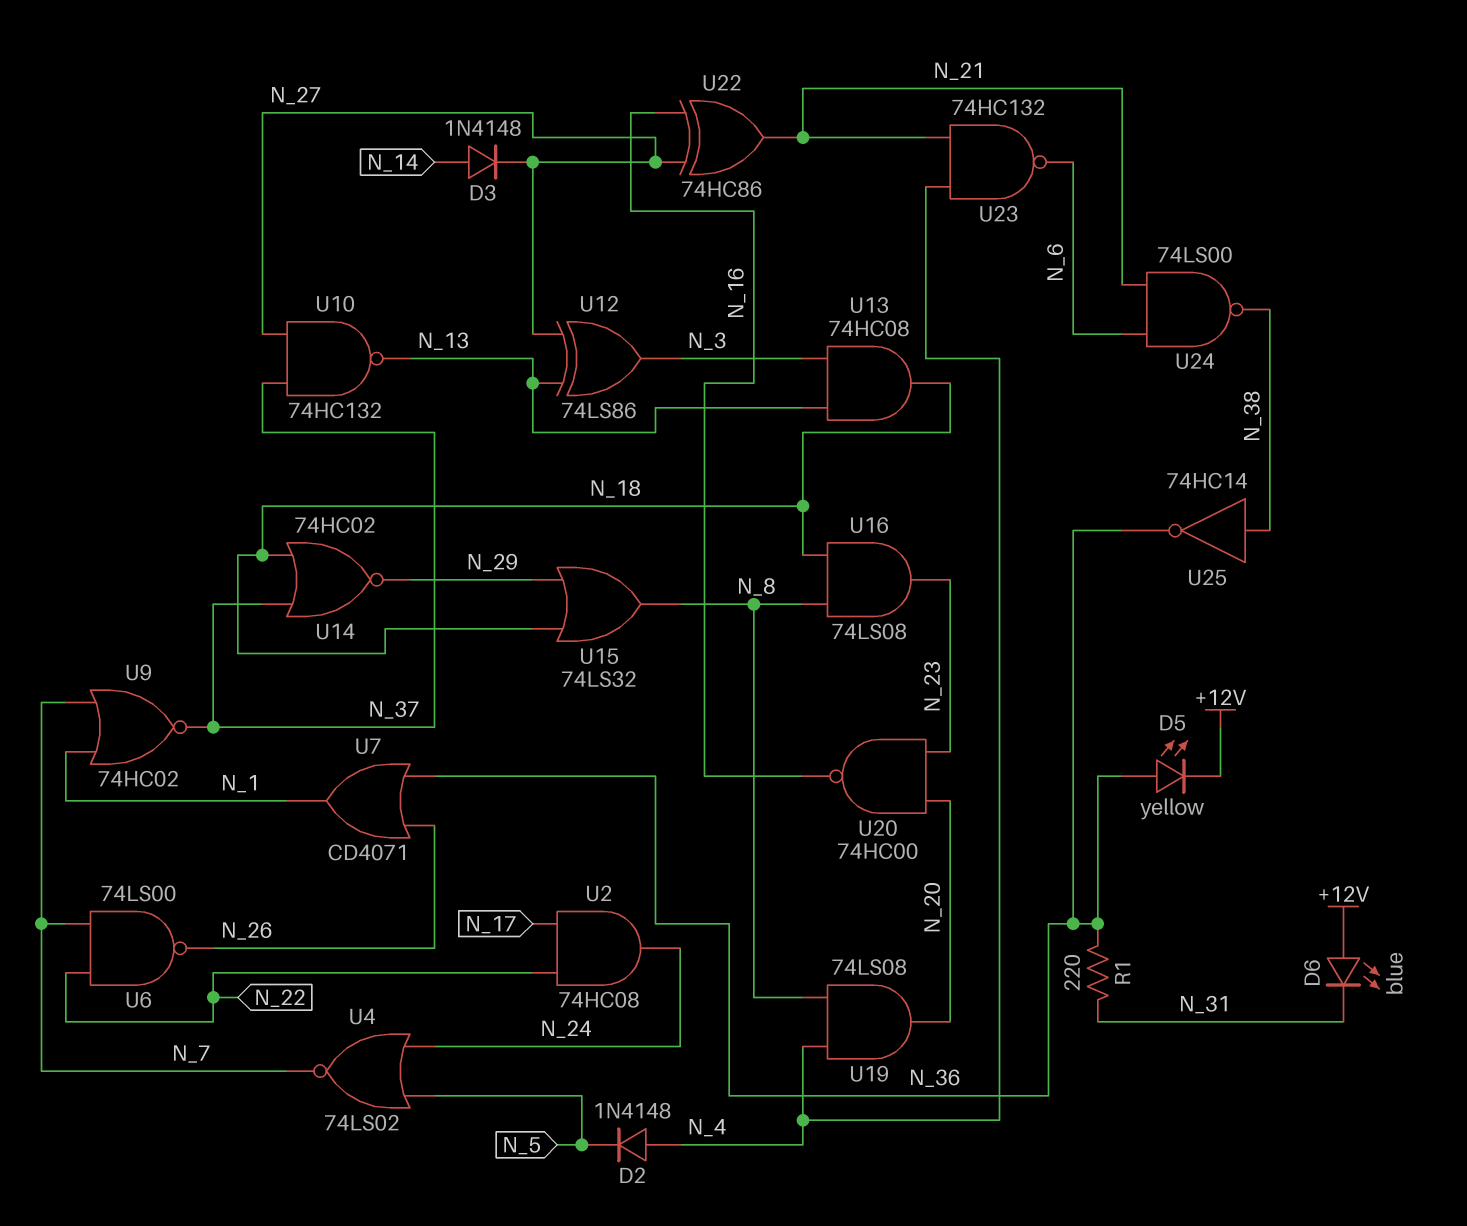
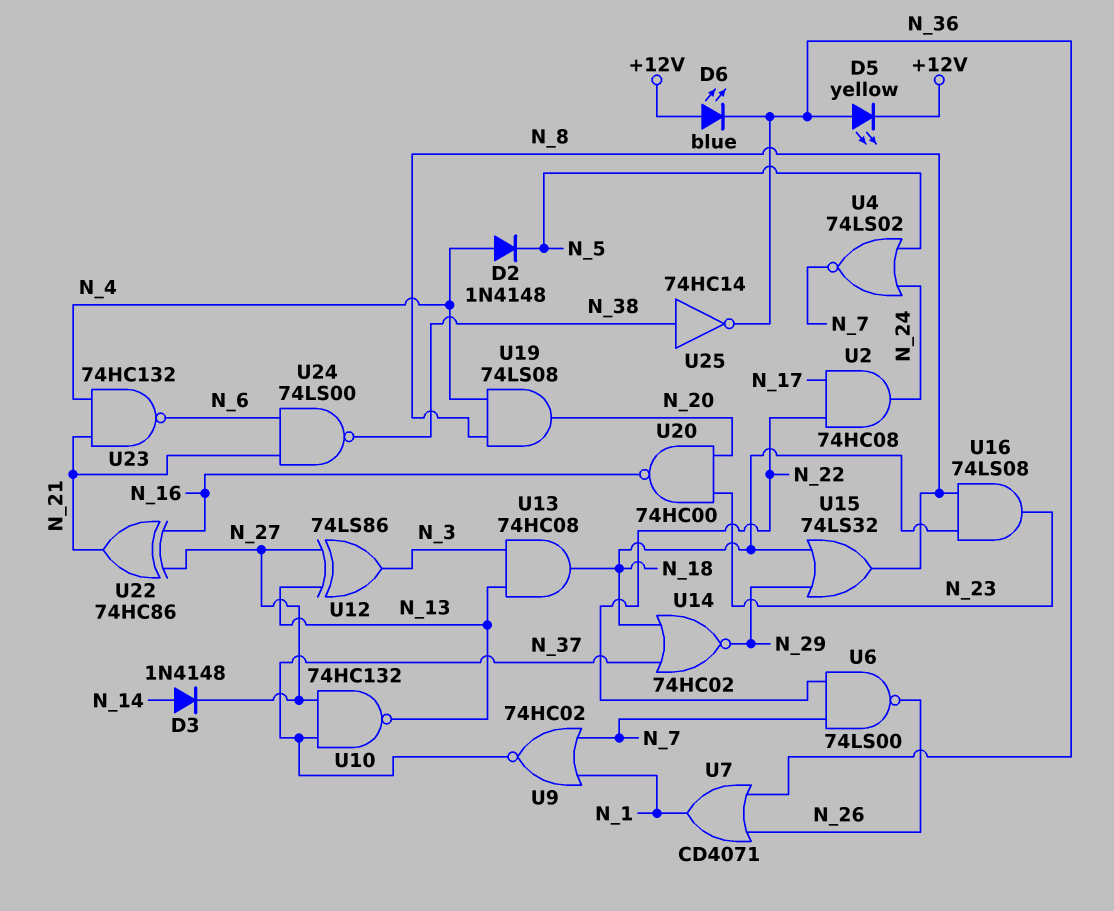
D6: LED blue (A +12V, K N_31) -> LED blue (A +12V, K N_36)
R1: 220 (N_31, N_36) -> none

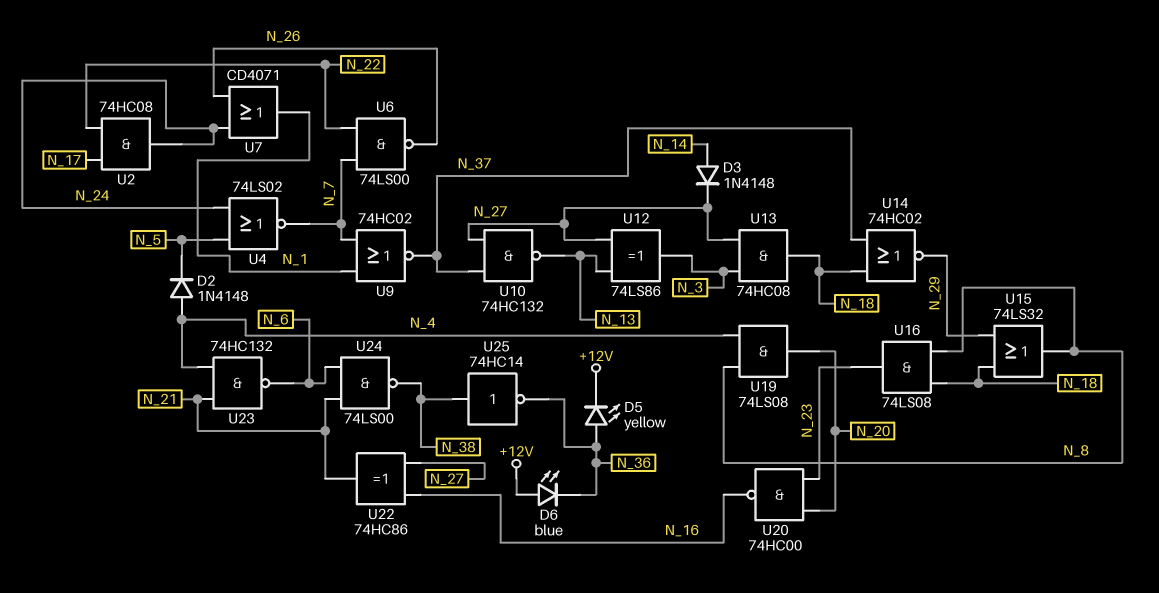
U7: OR CD4071 (in N_26, in N_36, out N_1) -> OR CD4071 (in N_24, in N_26, out N_1)
U13: AND 74HC08 (in N_3, in N_13, out N_18) -> AND 74HC08 (in N_3, in N_27, out N_18)

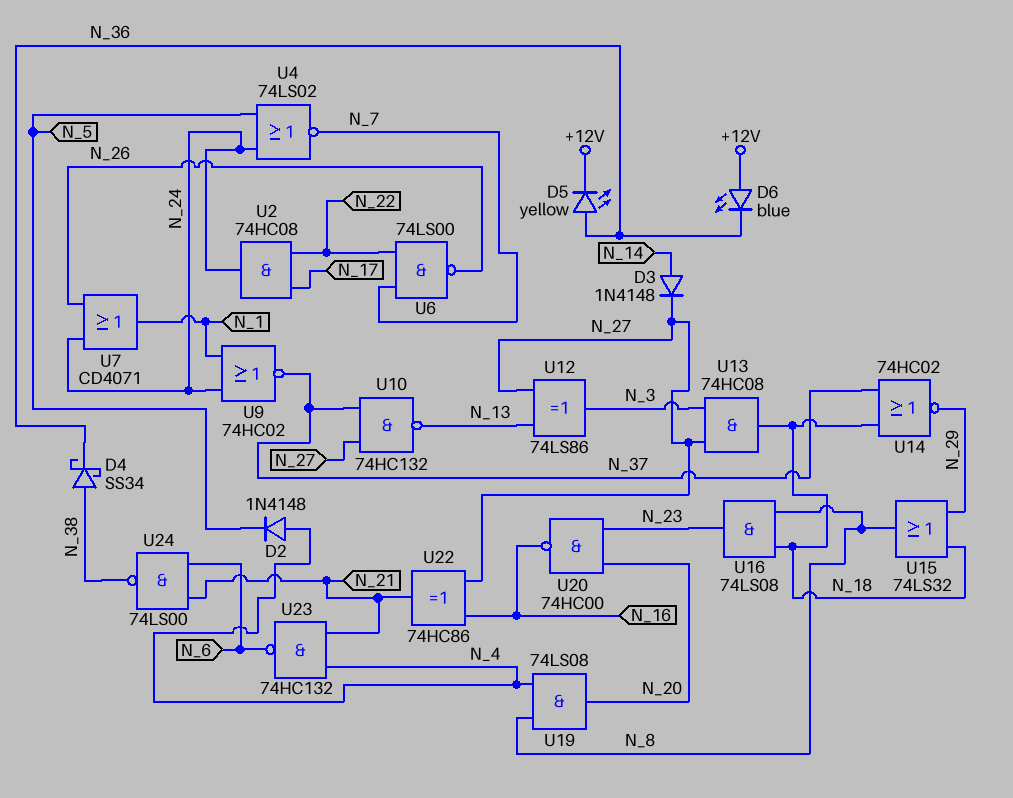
D4: none -> schottky SS34 (A N_38, K N_36)
U9: NOR 74HC02 (in N_1, in N_7, out N_37) -> NOR 74HC02 (in N_1, in N_24, out N_37)
U25: NOT 74HC14 (in N_38, out N_36) -> none

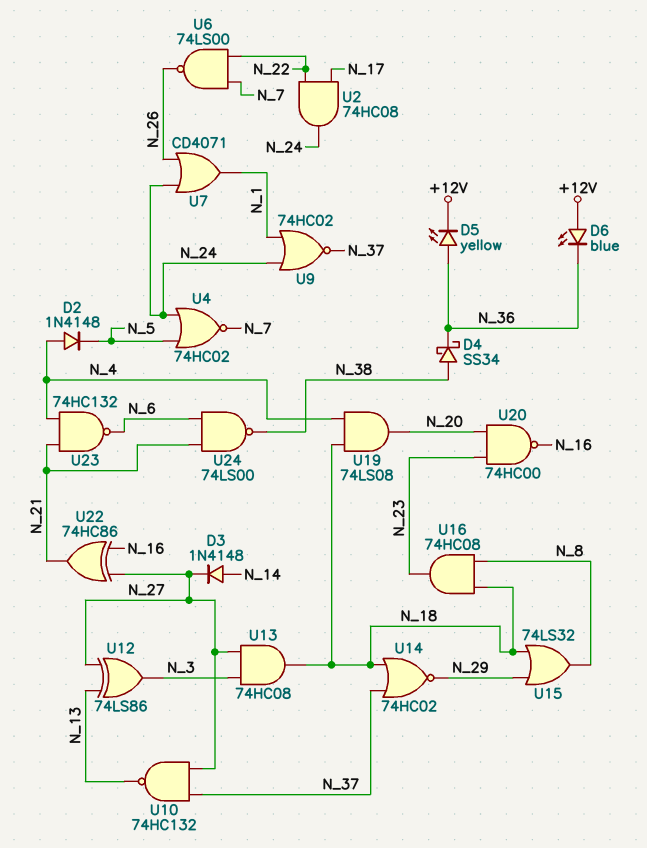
U4: NOR 74LS02 (in N_5, in N_24, out N_7) -> NOR 74HC02 (in N_5, in N_24, out N_7)
U16: AND 74LS08 (in N_8, in N_18, out N_23) -> AND 74HC08 (in N_8, in N_18, out N_23)
U19: AND 74LS08 (in N_4, in N_8, out N_20) -> AND 74LS08 (in N_4, in N_18, out N_20)

